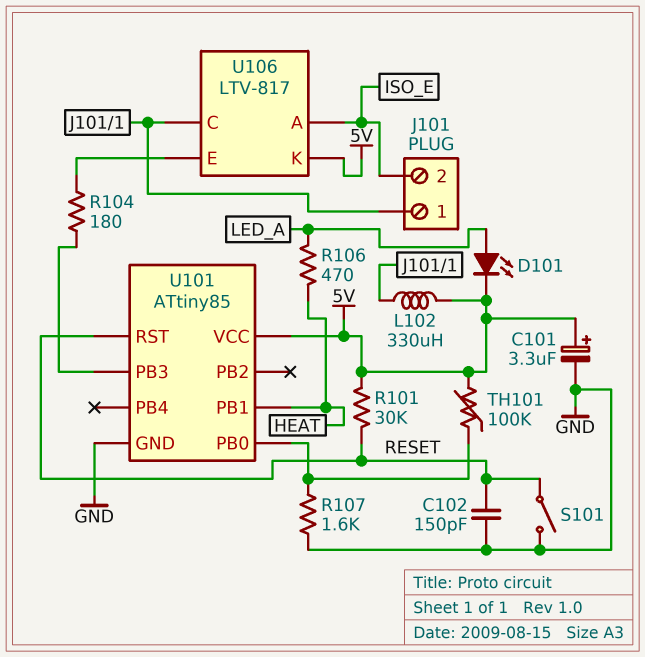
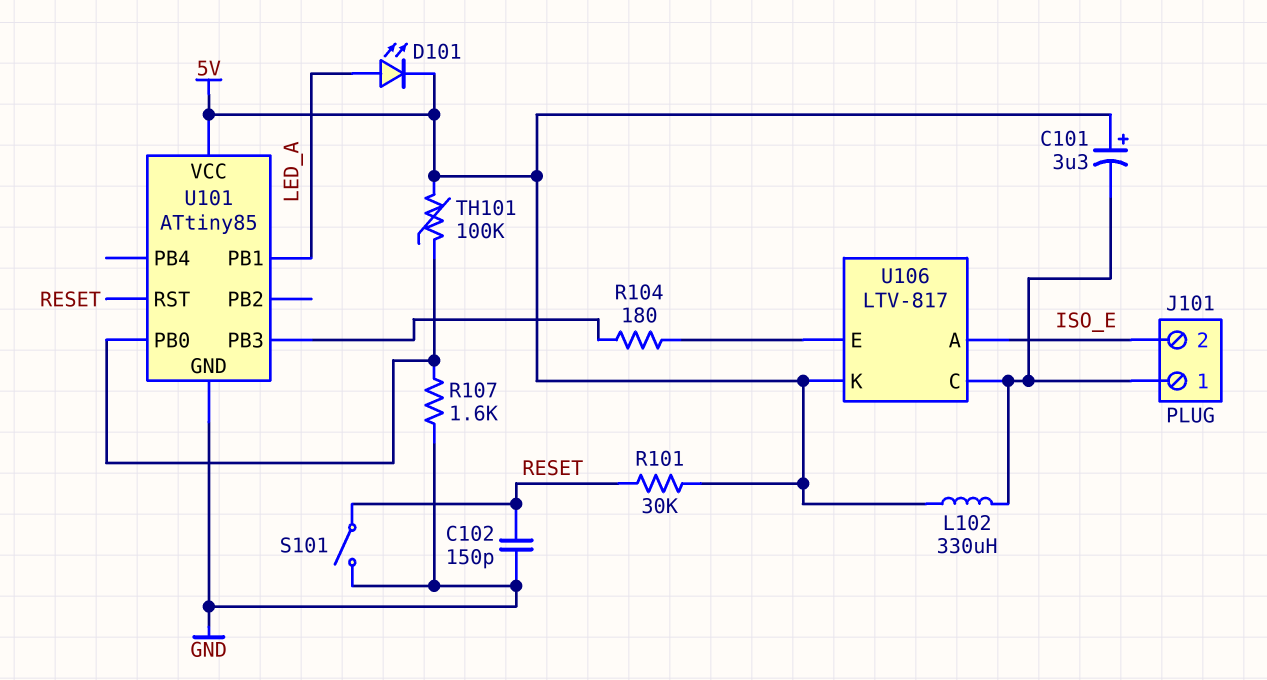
C101: 3.3uF (plus 5V, minus GND) -> 3.3uF (plus 5V, minus J101/1)
R106: 470 (HEAT, LED_A) -> none
U101 pin PB1: HEAT -> LED_A

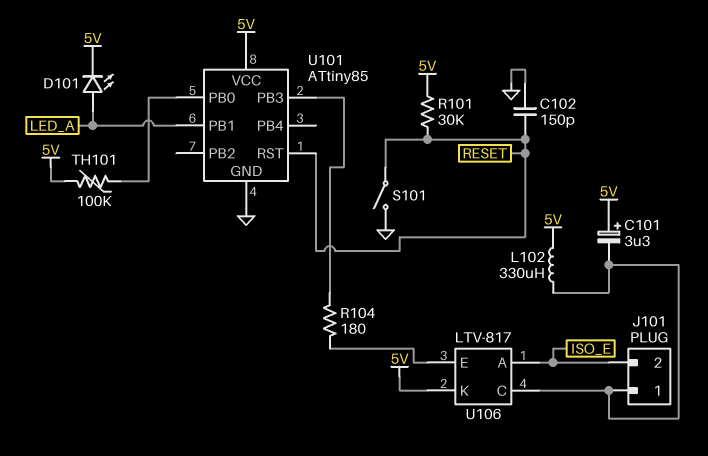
R107: 1.6k (GND, U101/PB0) -> none

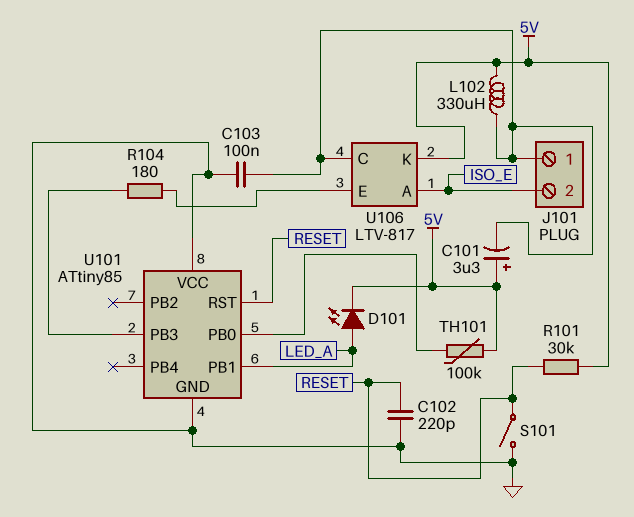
C102: 150pF (GND, RESET) -> 220pF (GND, RESET)
C103: none -> 100nF (GND, J101/1)
U101 pin VCC: 5V -> GND

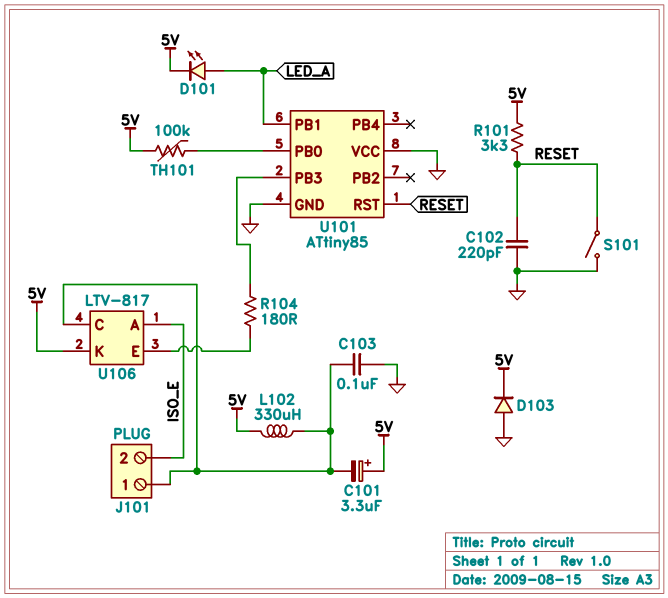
D103: none -> diode (A GND, K 5V)
R101: 30k (5V, RESET) -> 3.3k (5V, RESET)

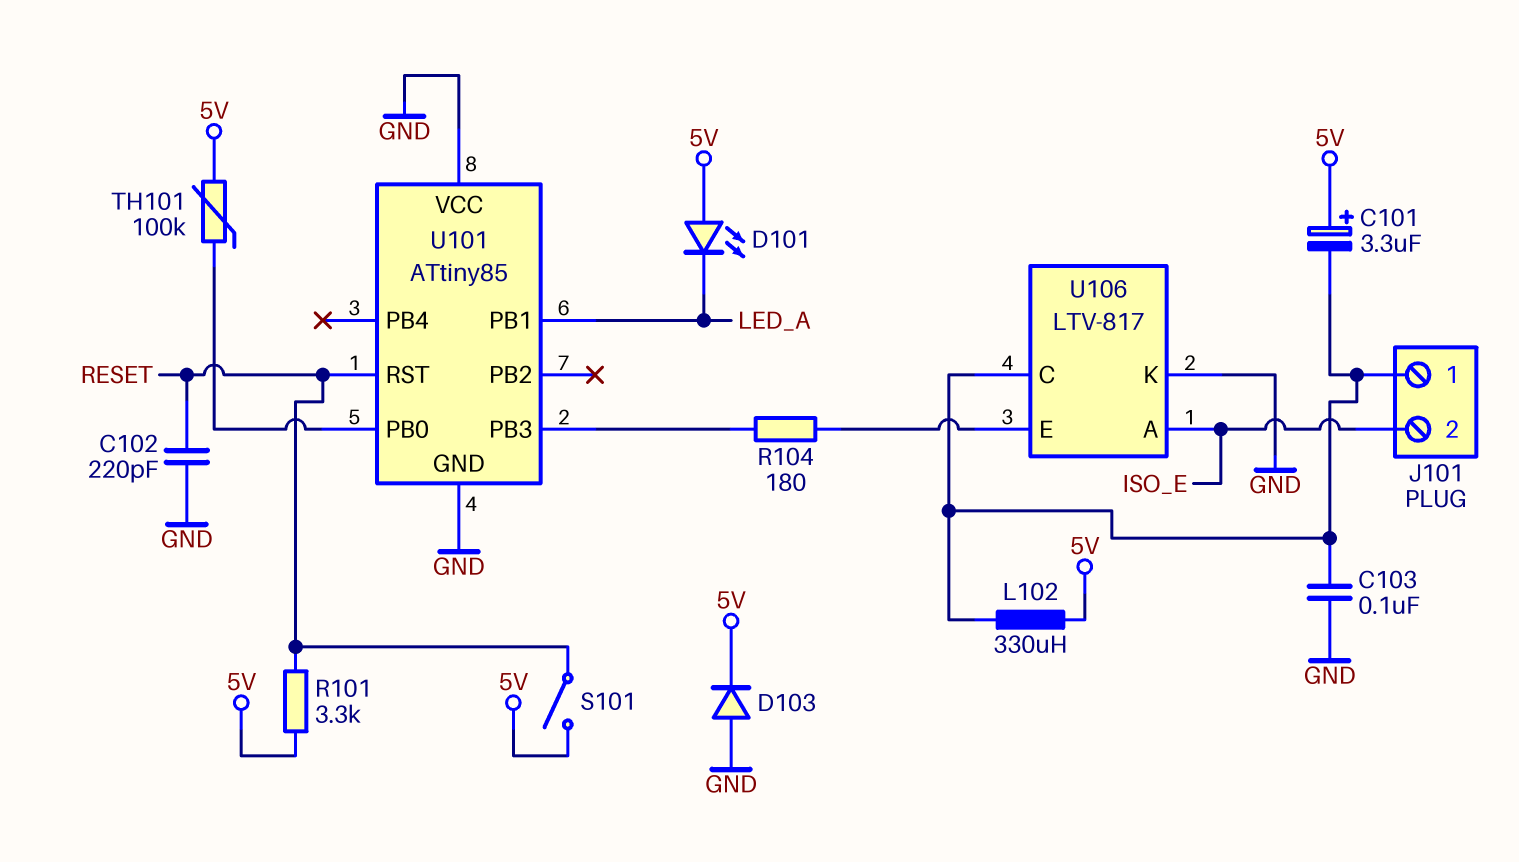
D101: LED (A LED_A, K 5V) -> LED (A 5V, K LED_A)
S101: switch (GND, RESET) -> switch (5V, RESET)
U106 pin K: 5V -> GND

